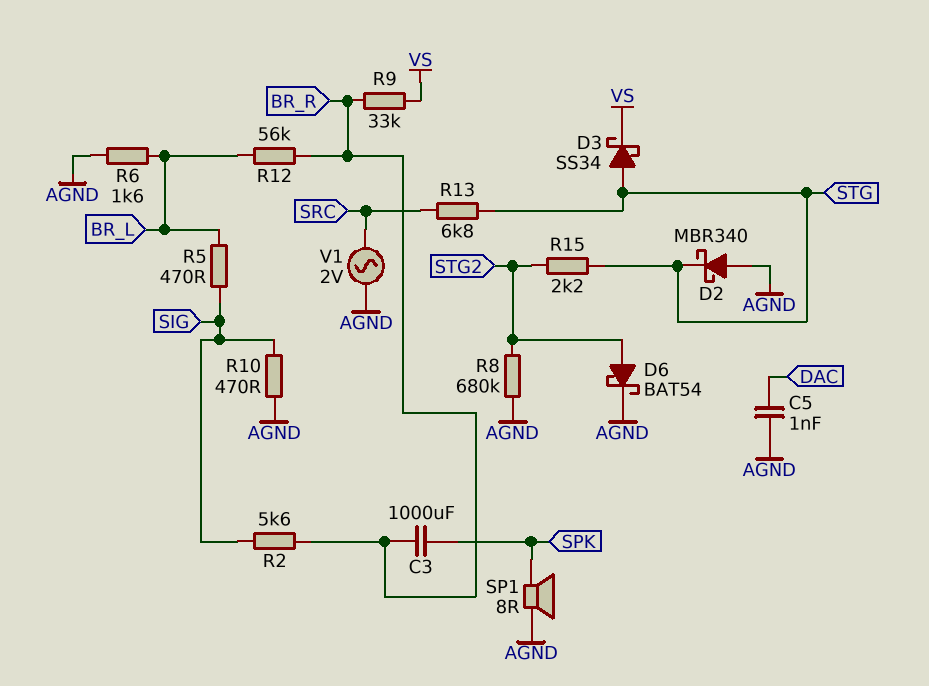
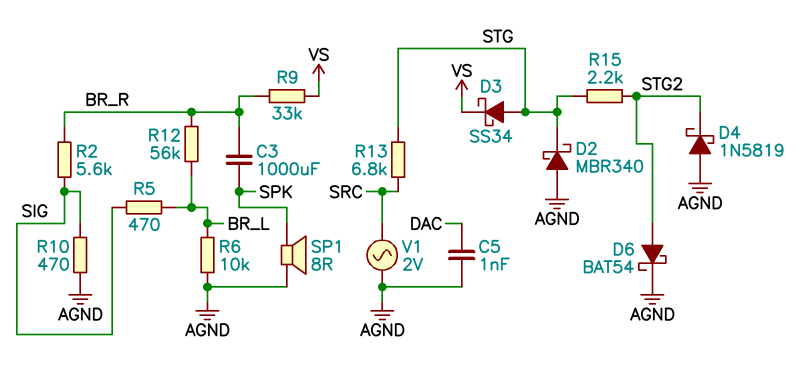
D4: none -> schottky 1N5819 (A AGND, K STG2)
R6: 1.6k (AGND, BR_L) -> 10k (AGND, BR_L)
R8: 680k (AGND, STG2) -> none

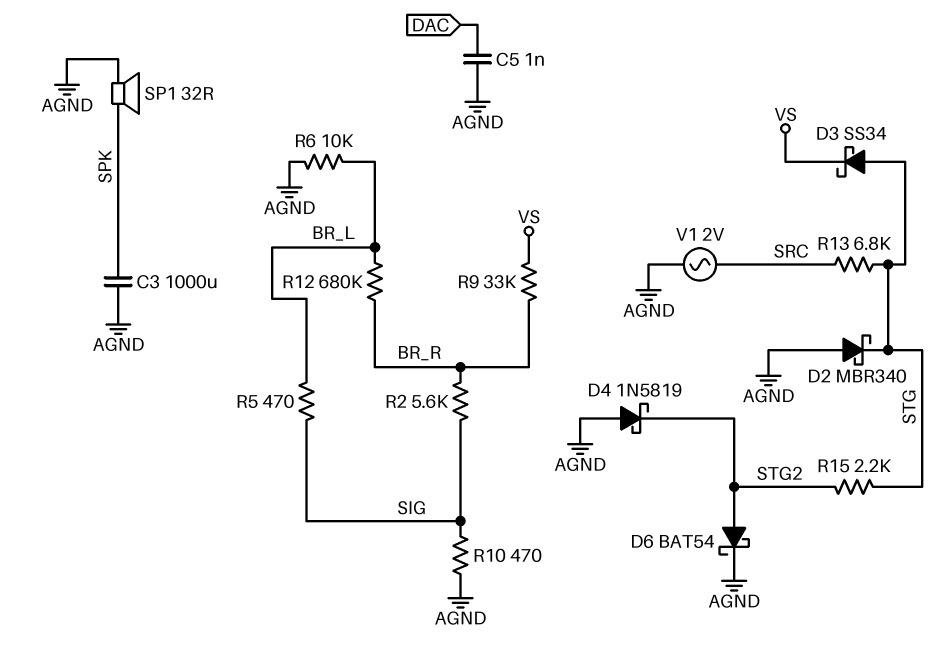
C3: 1000uF (BR_R, SPK) -> 1000uF (AGND, SPK)
R12: 56k (BR_L, BR_R) -> 680k (BR_L, BR_R)
SP1: speaker 8R (AGND, SPK) -> speaker 32R (AGND, SPK)

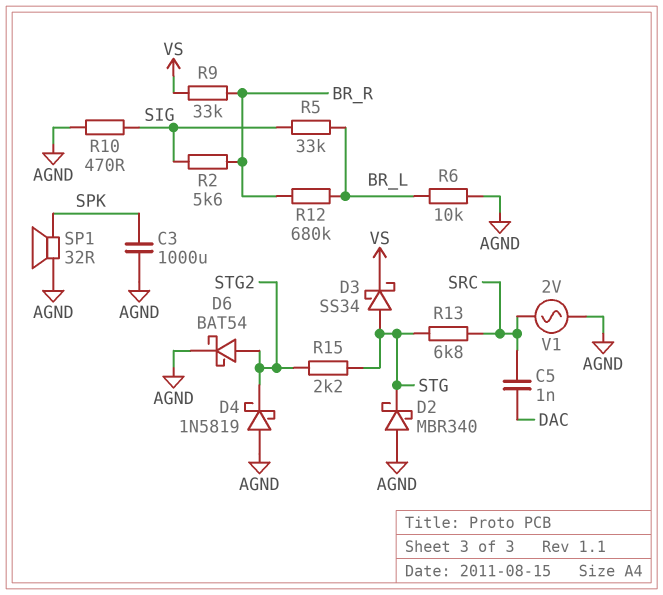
C5: 1nF (AGND, DAC) -> 1nF (DAC, SRC)
R5: 470 (BR_L, SIG) -> 33k (BR_L, SIG)

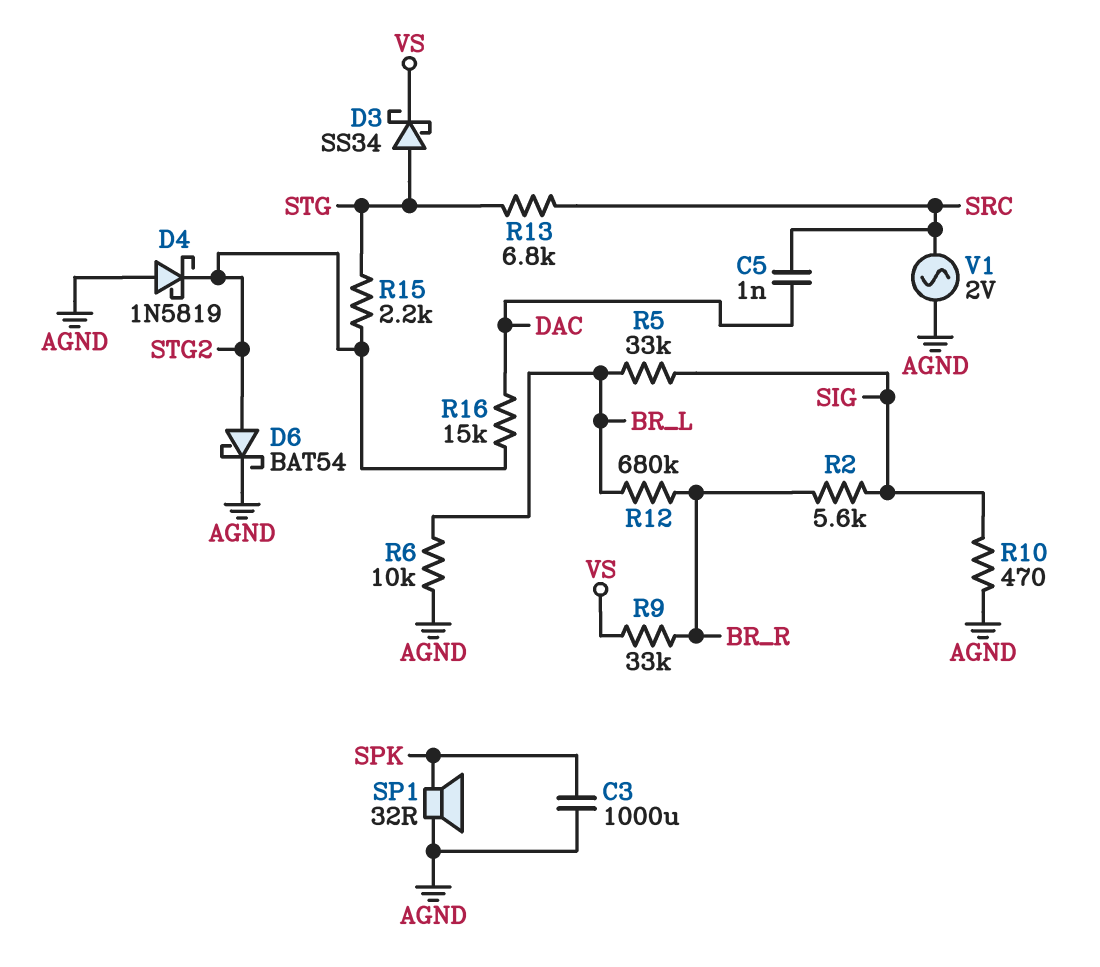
D2: schottky MBR340 (A AGND, K STG) -> none
R16: none -> 15k (DAC, STG2)

